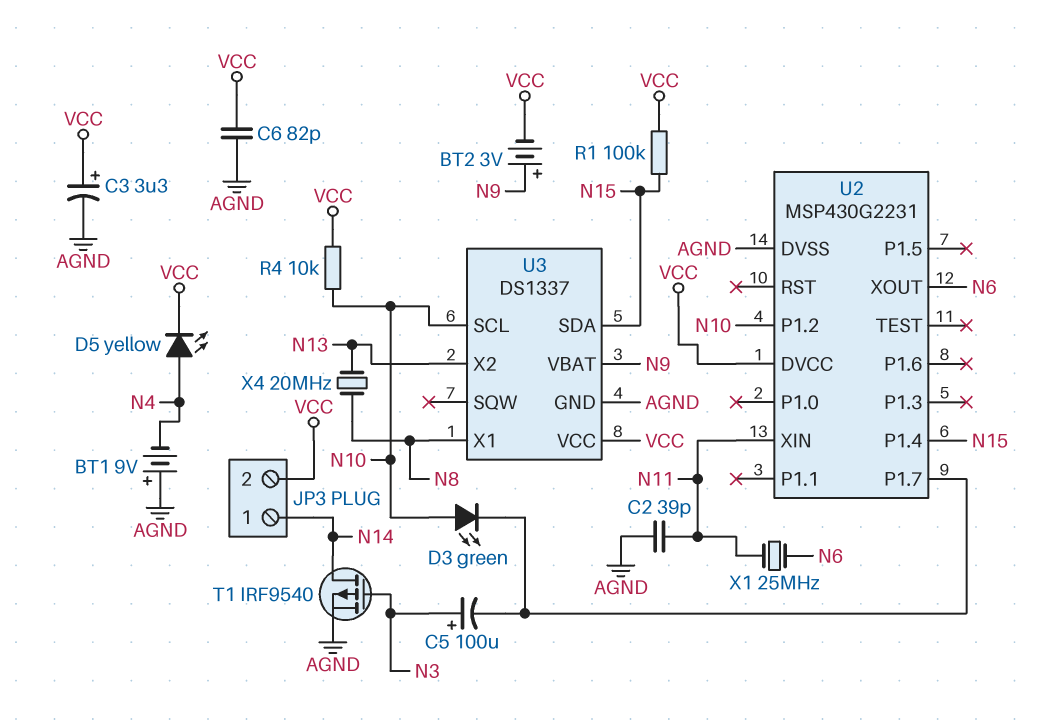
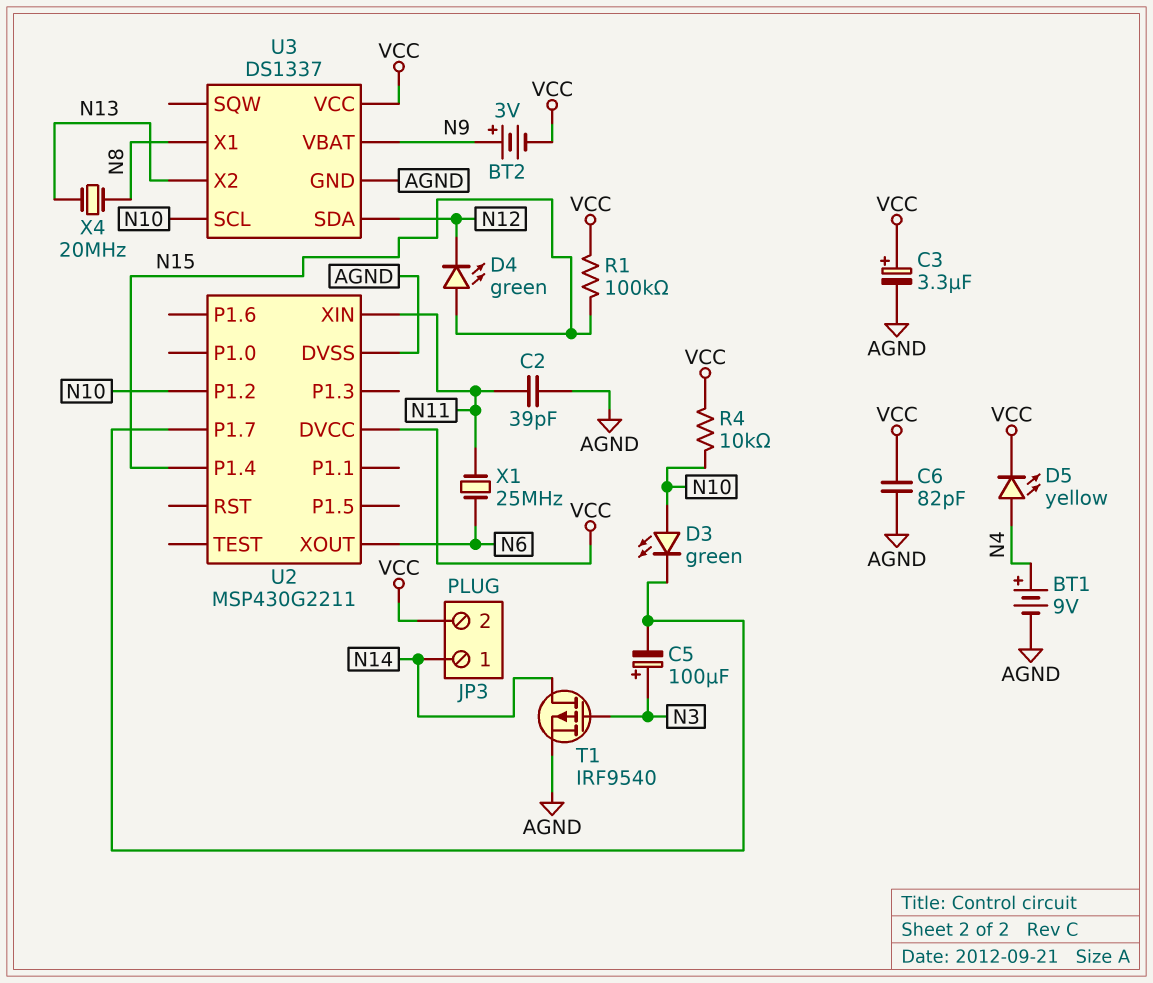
BT1: 9V (plus AGND, minus N4) -> 9V (plus N4, minus AGND)
D4: none -> LED green (A N15, K N12)
U2: MSP430G2231 -> MSP430G2211
U3 pin SDA: N15 -> N12

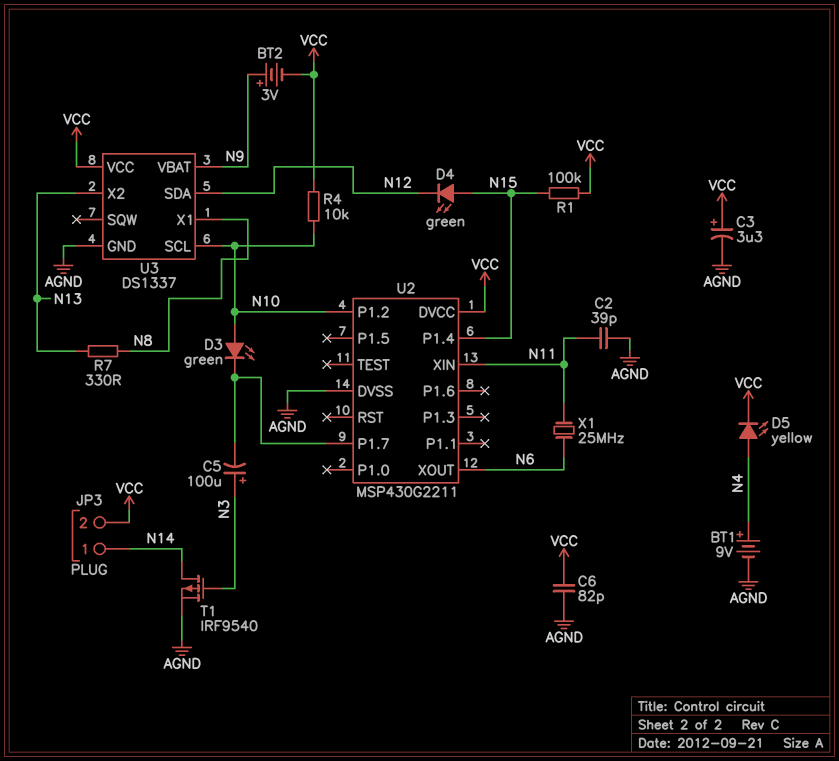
R7: none -> 330 (N8, N13)
X4: 20MHz (N8, N13) -> none

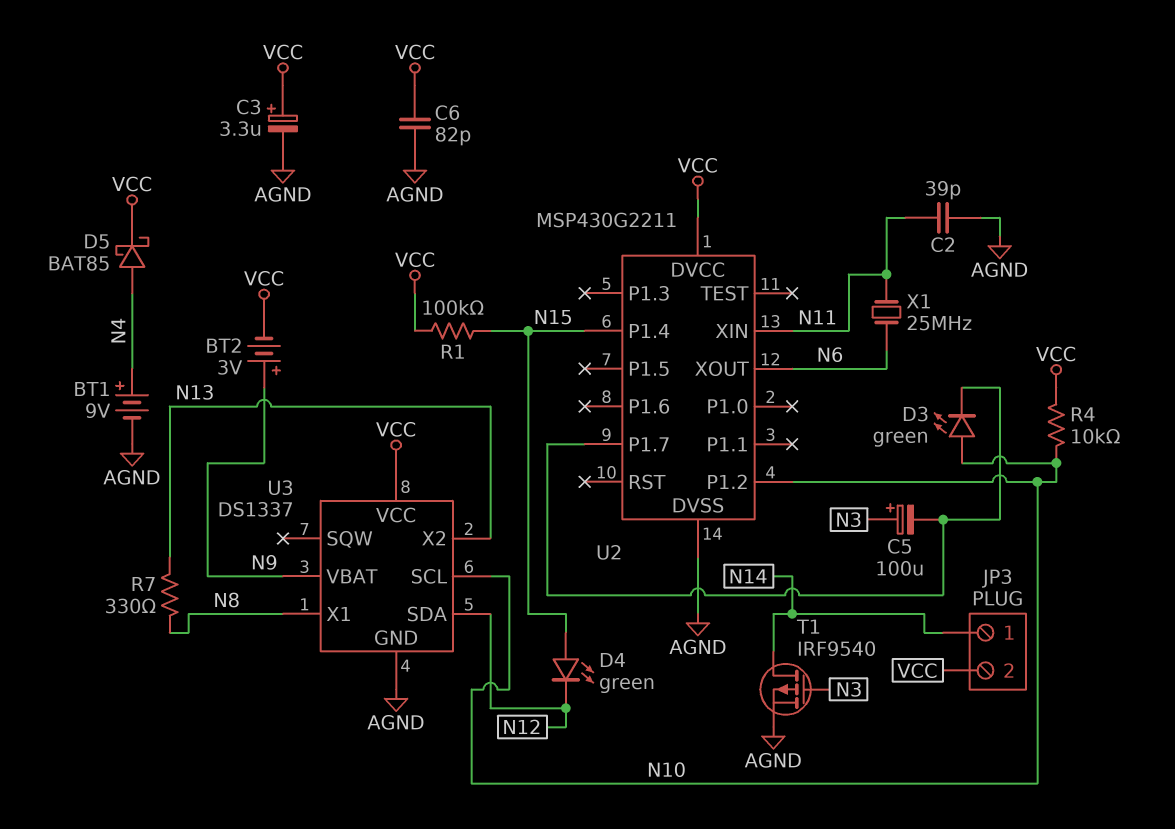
D5: LED yellow (A N4, K VCC) -> schottky BAT85 (A N4, K VCC)

